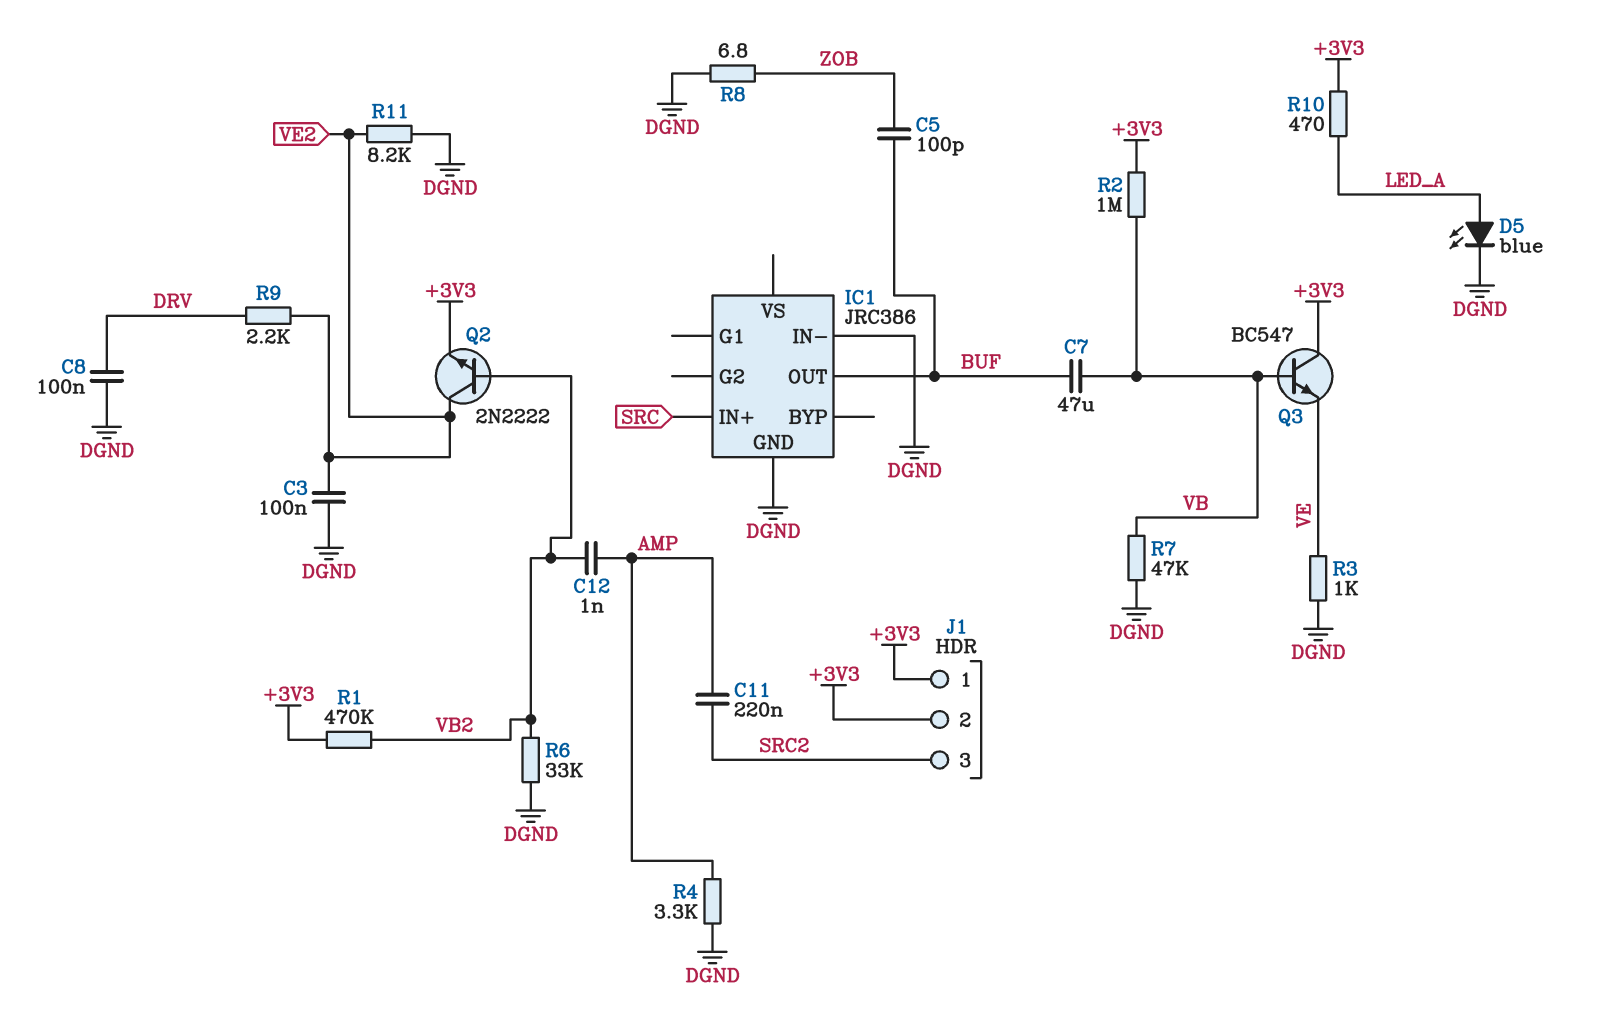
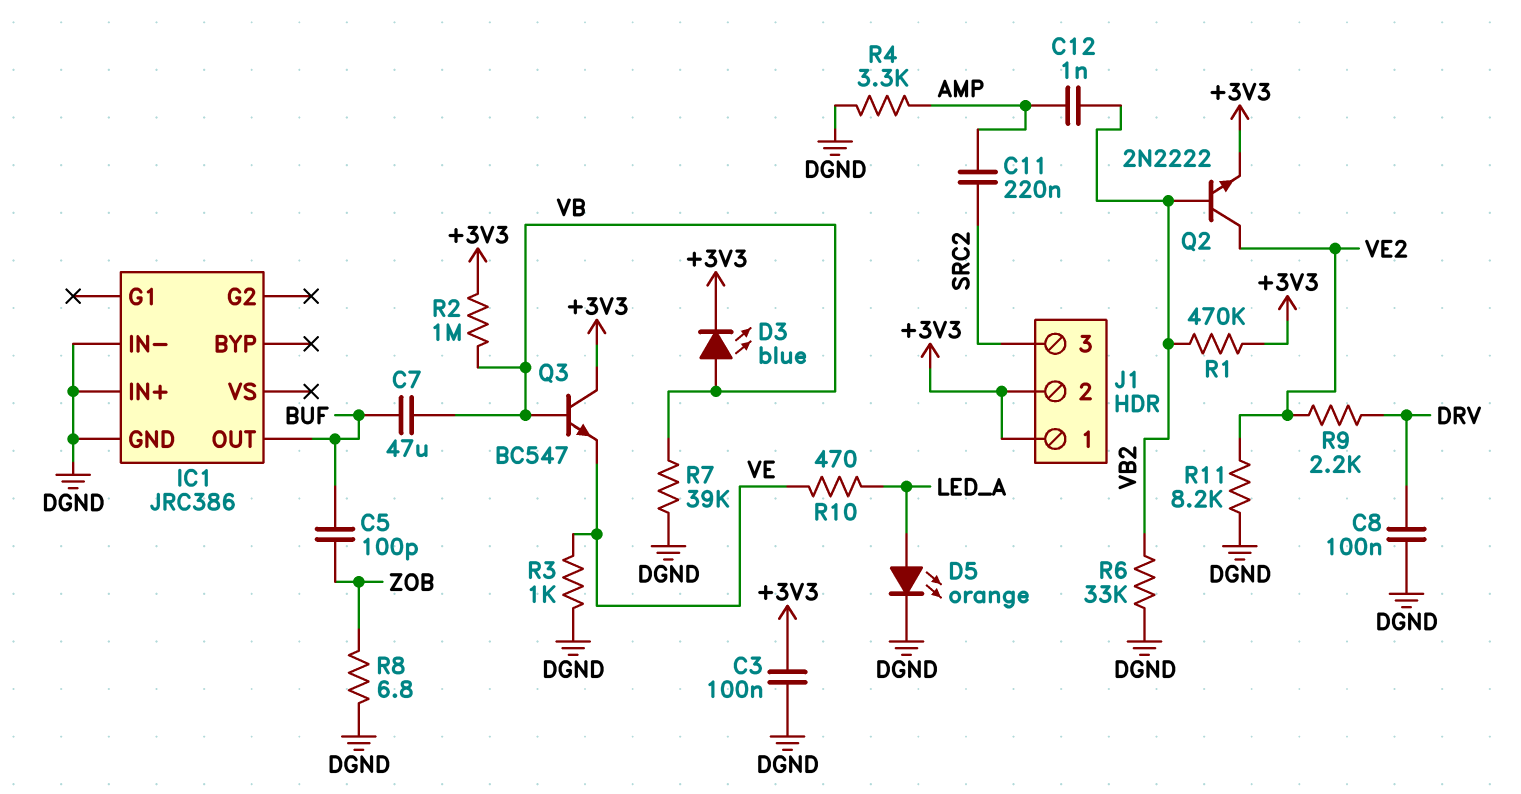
C3: 100nF (DGND, VE2) -> 100nF (+3V3, DGND)
D3: none -> LED blue (A VB, K +3V3)
D5: LED blue (A LED_A, K DGND) -> LED orange (A LED_A, K DGND)
IC1 pin IN+: SRC -> DGND
R7: 47k (DGND, VB) -> 39k (DGND, VB)
R10: 470 (+3V3, LED_A) -> 470 (LED_A, VE)

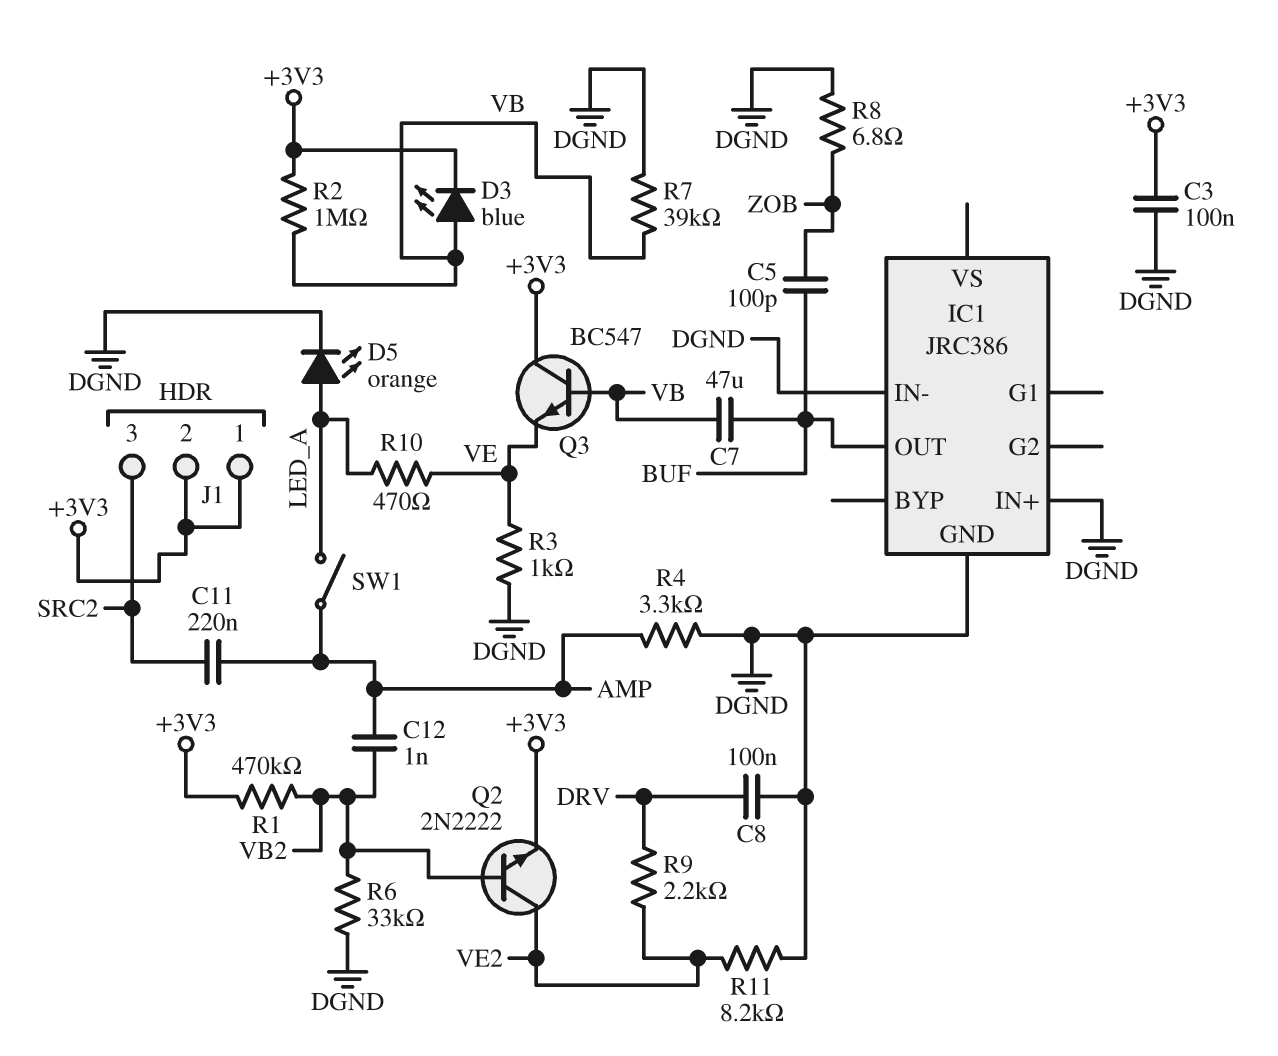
SW1: none -> switch (AMP, LED_A)

